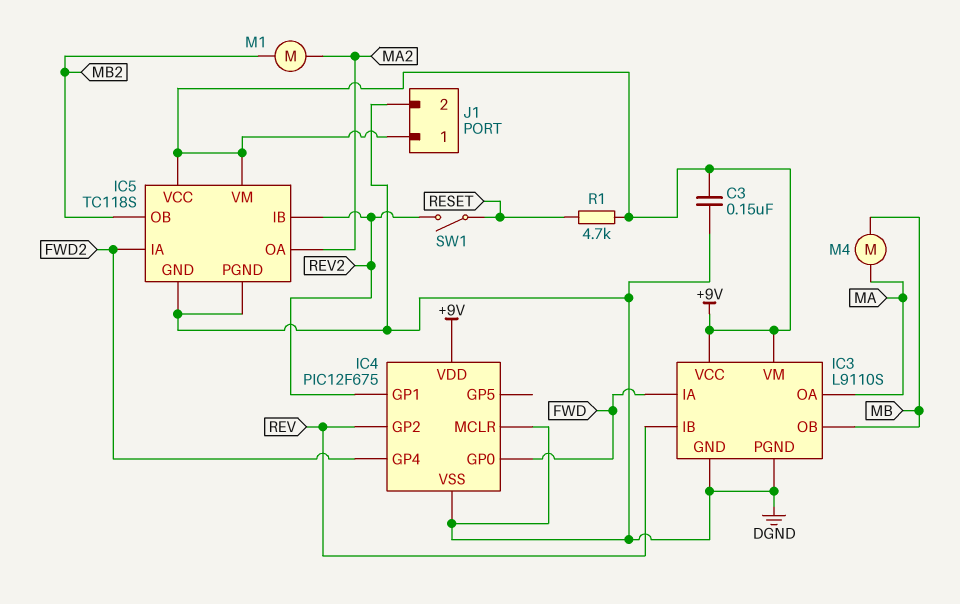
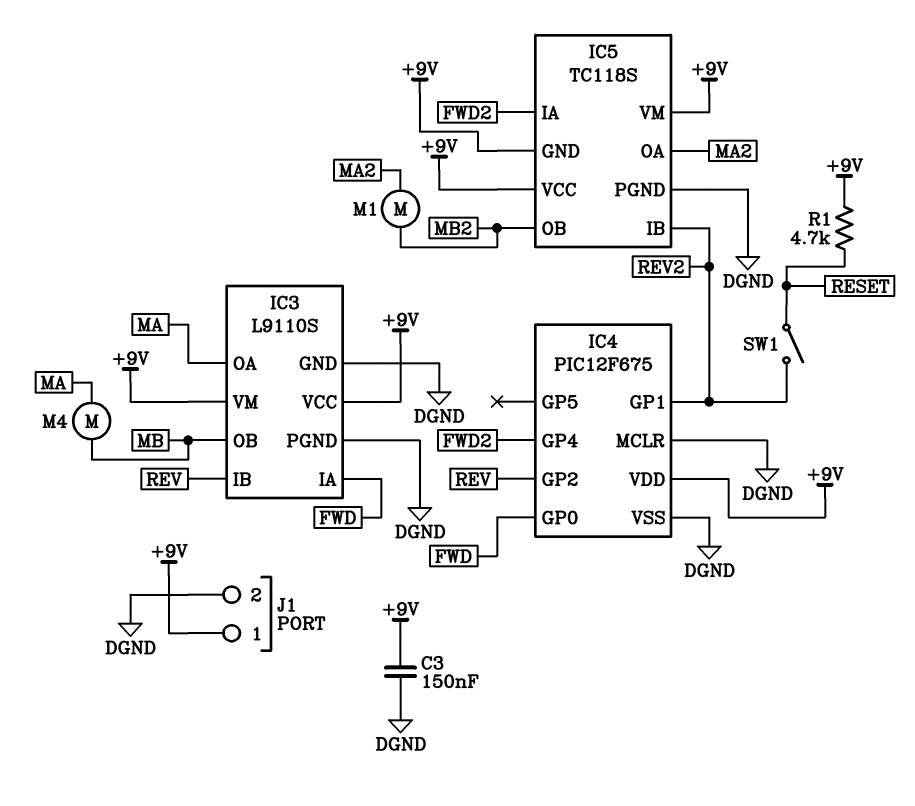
IC5 pin GND: DGND -> +9V

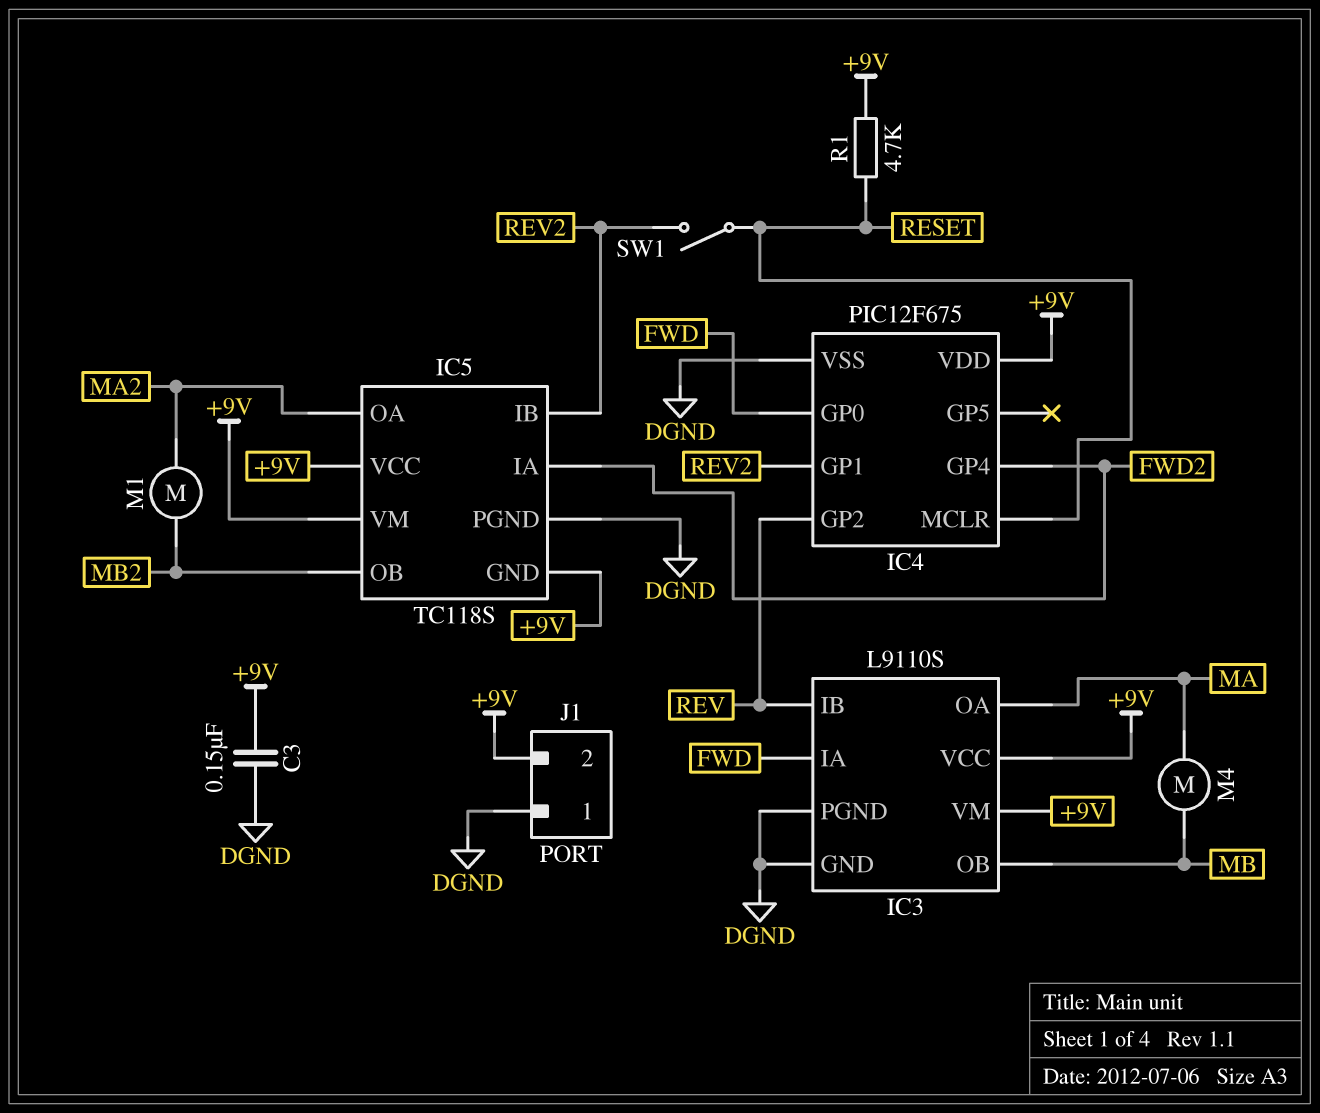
IC4 pin MCLR: DGND -> RESET
J1 pin 1: +9V -> DGND
J1 pin 2: DGND -> +9V

